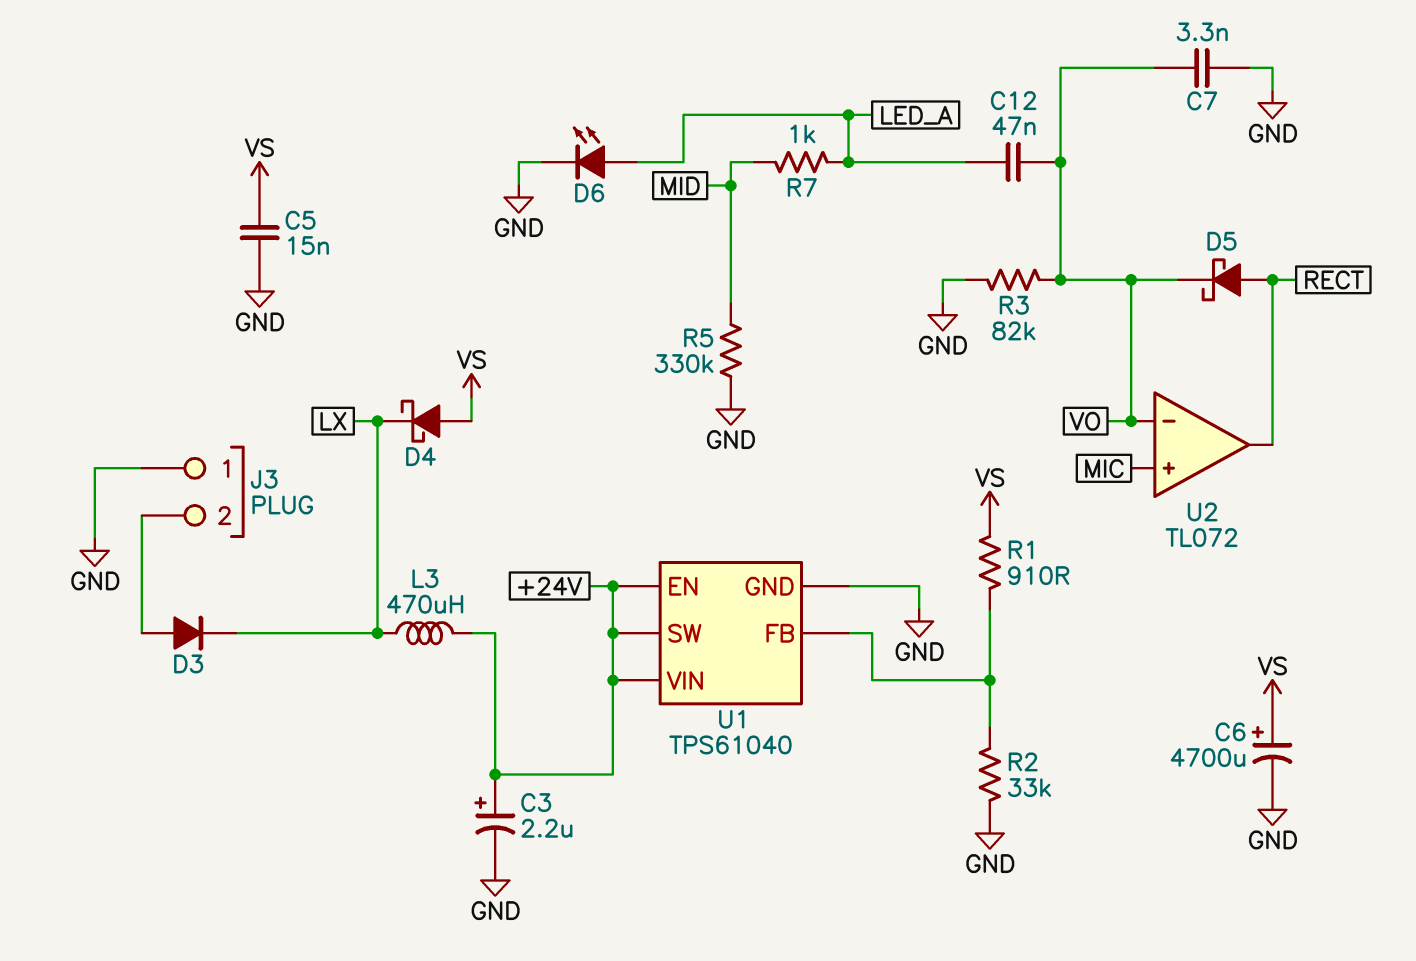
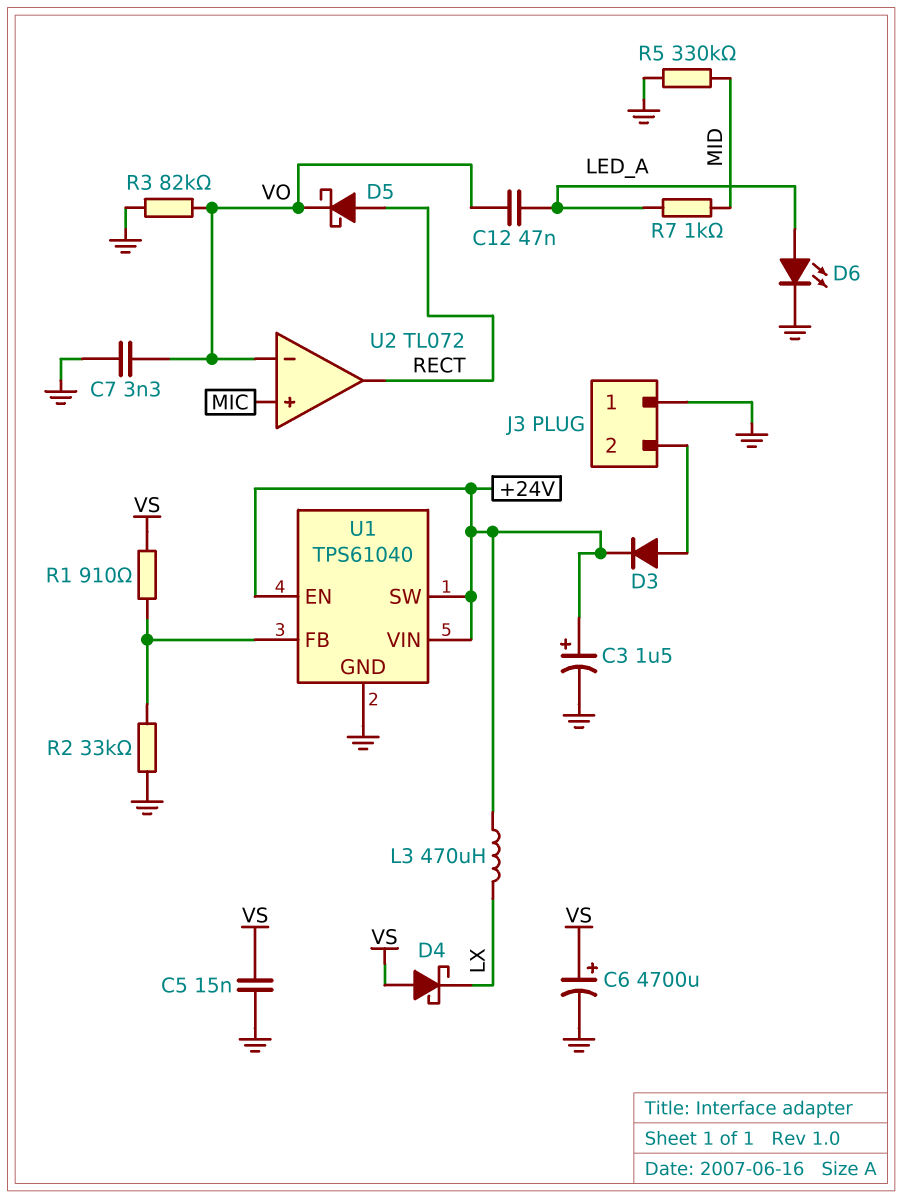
C3: 2.2uF (plus +24V, minus GND) -> 1.5uF (plus +24V, minus GND)
D3: diode (A J3/2, K LX) -> diode (A J3/2, K +24V)

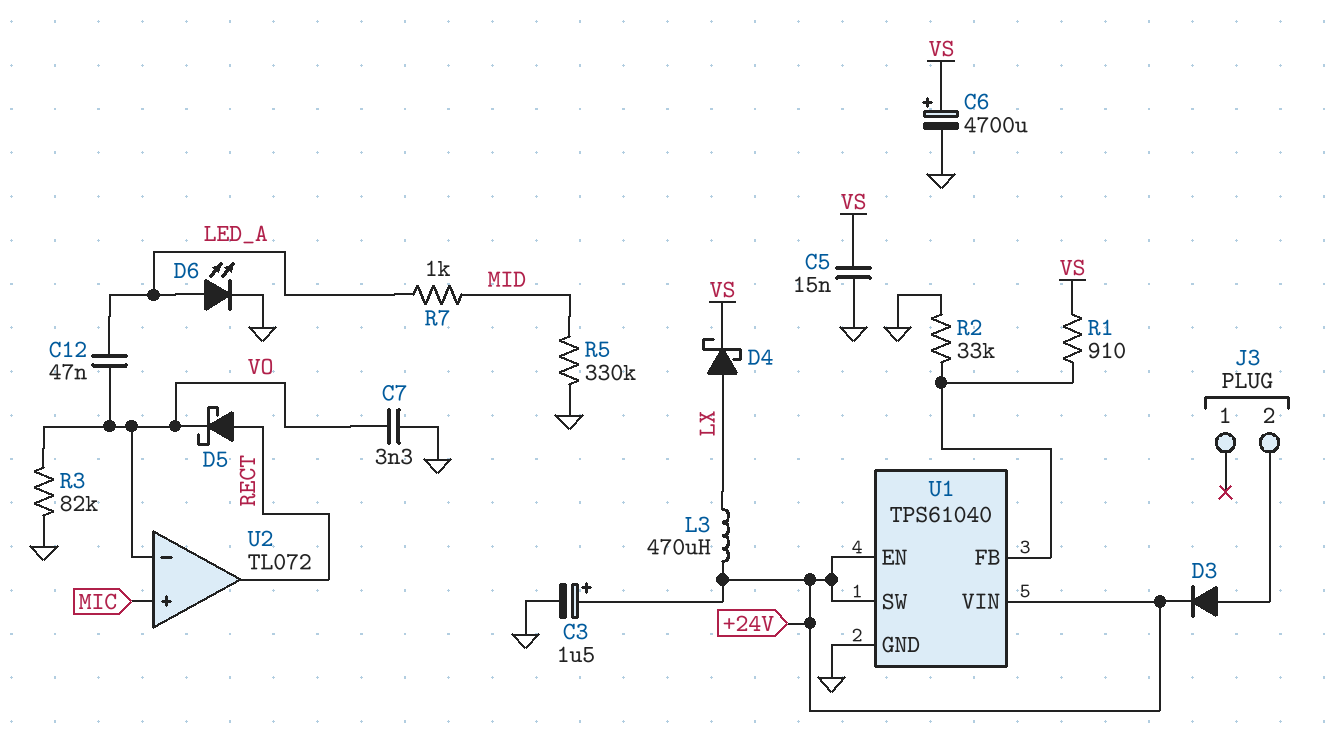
D4: schottky (A VS, K LX) -> schottky (A LX, K VS)
J3 pin 1: GND -> none

